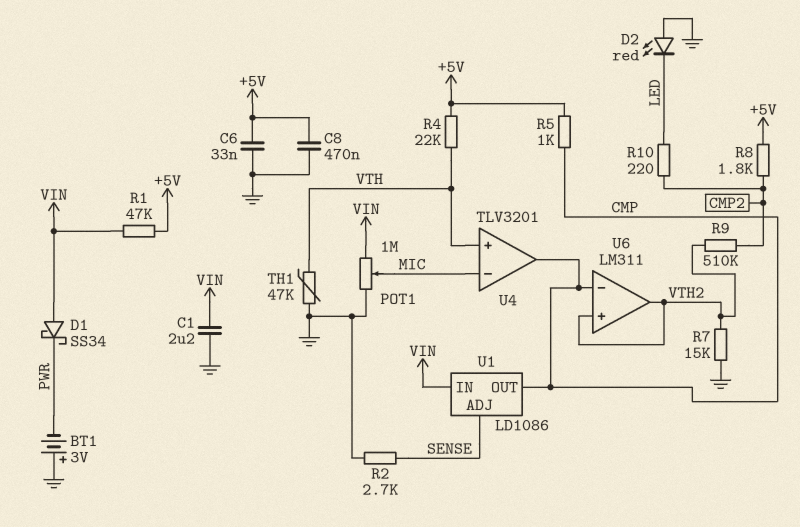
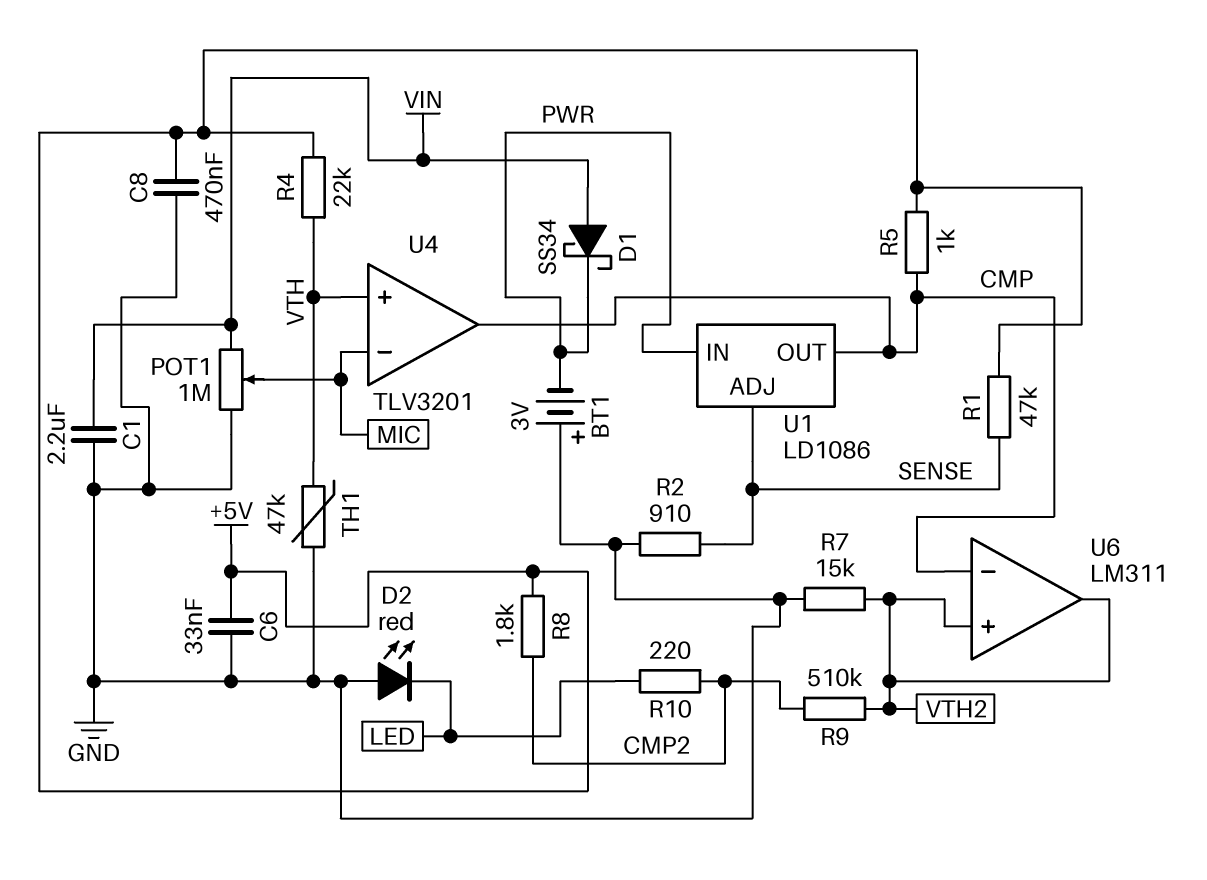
R1: 47k (+5V, VIN) -> 47k (+5V, SENSE)
R2: 2.7k (GND, SENSE) -> 910 (GND, SENSE)
U1 pin IN: VIN -> PWR

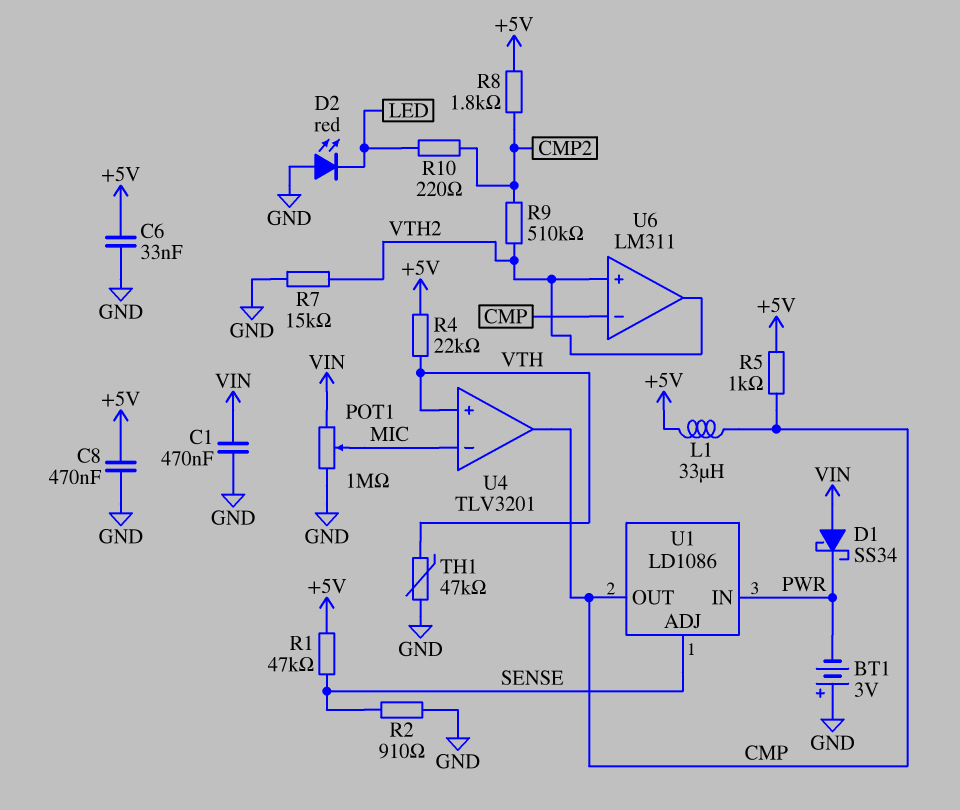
C1: 2.2uF (GND, VIN) -> 470nF (GND, VIN)
L1: none -> 33uH (+5V, CMP)

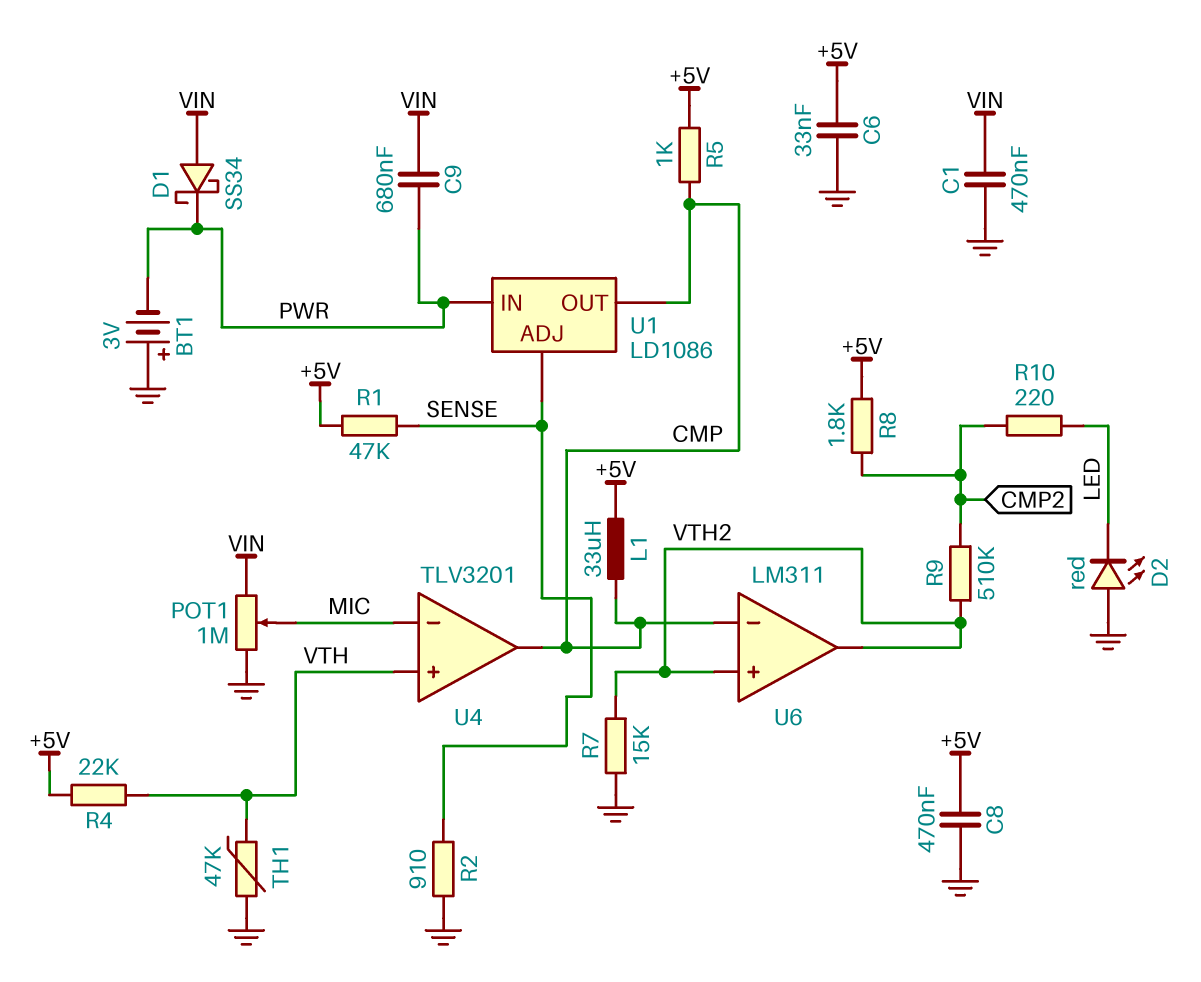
C9: none -> 680nF (PWR, VIN)

